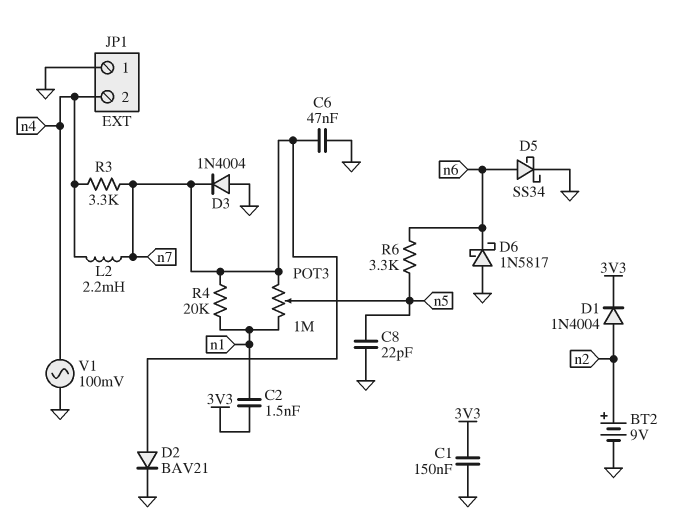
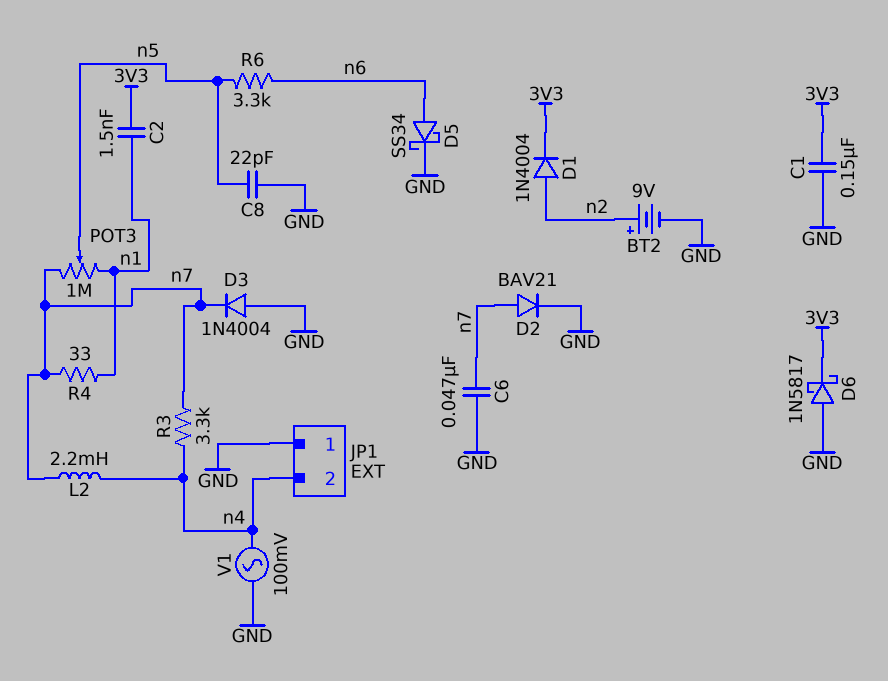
D6: schottky 1N5817 (A GND, K n6) -> schottky 1N5817 (A GND, K 3V3)
R4: 20k (n1, n7) -> 33 (n1, n7)

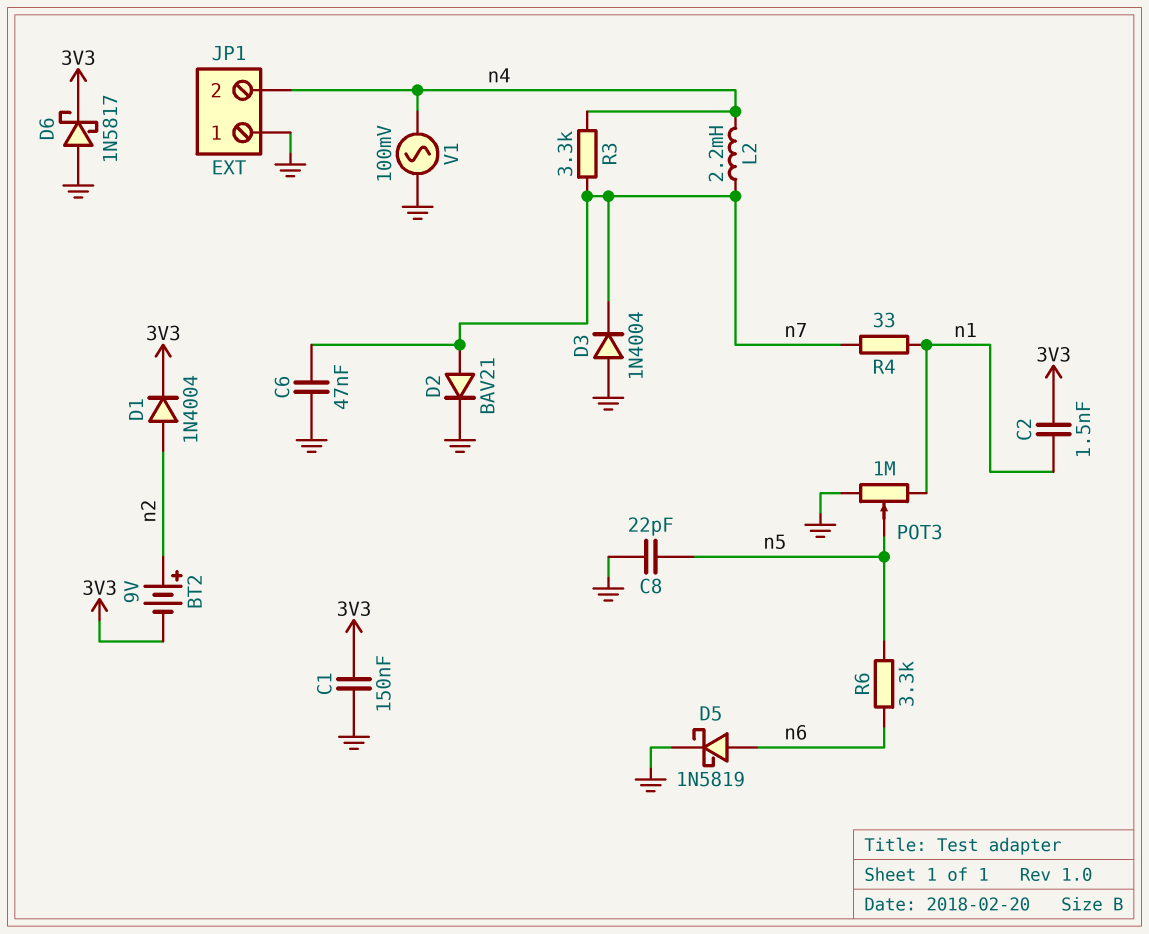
BT2: 9V (plus n2, minus GND) -> 9V (plus n2, minus 3V3)
D5: schottky SS34 (A n6, K GND) -> schottky 1N5819 (A n6, K GND)
POT3: 1M (n1, n7, wiper n5) -> 1M (GND, n1, wiper n5)

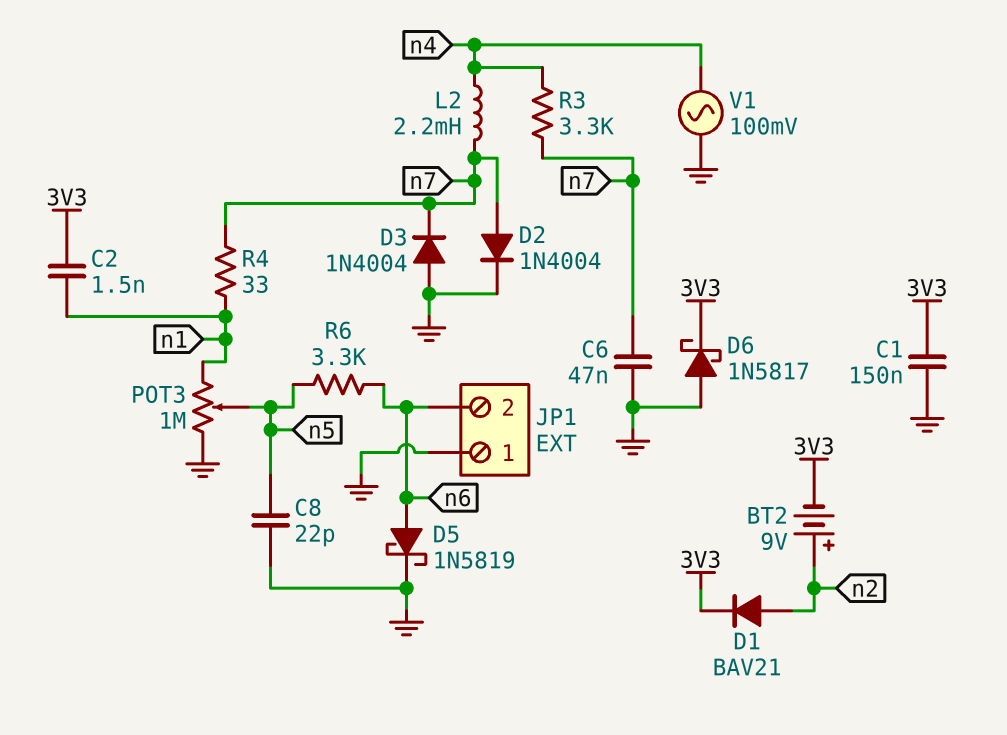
D1: diode 1N4004 (A n2, K 3V3) -> diode BAV21 (A n2, K 3V3)
D2: diode BAV21 (A n7, K GND) -> diode 1N4004 (A n7, K GND)
JP1 pin 2: n4 -> n6

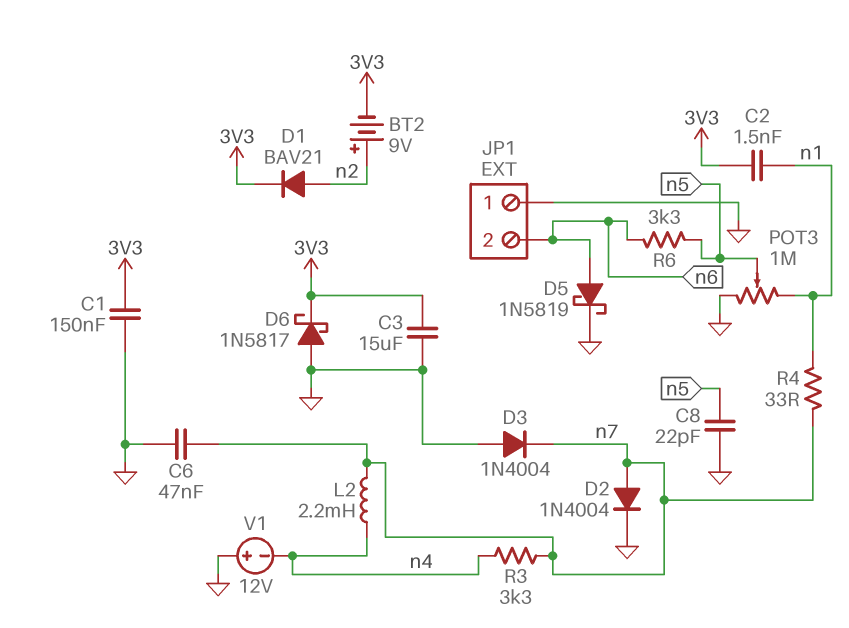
C3: none -> 15uF (3V3, GND)
V1: AC 100mV (GND, n4) -> 12V (plus GND, minus n4)

